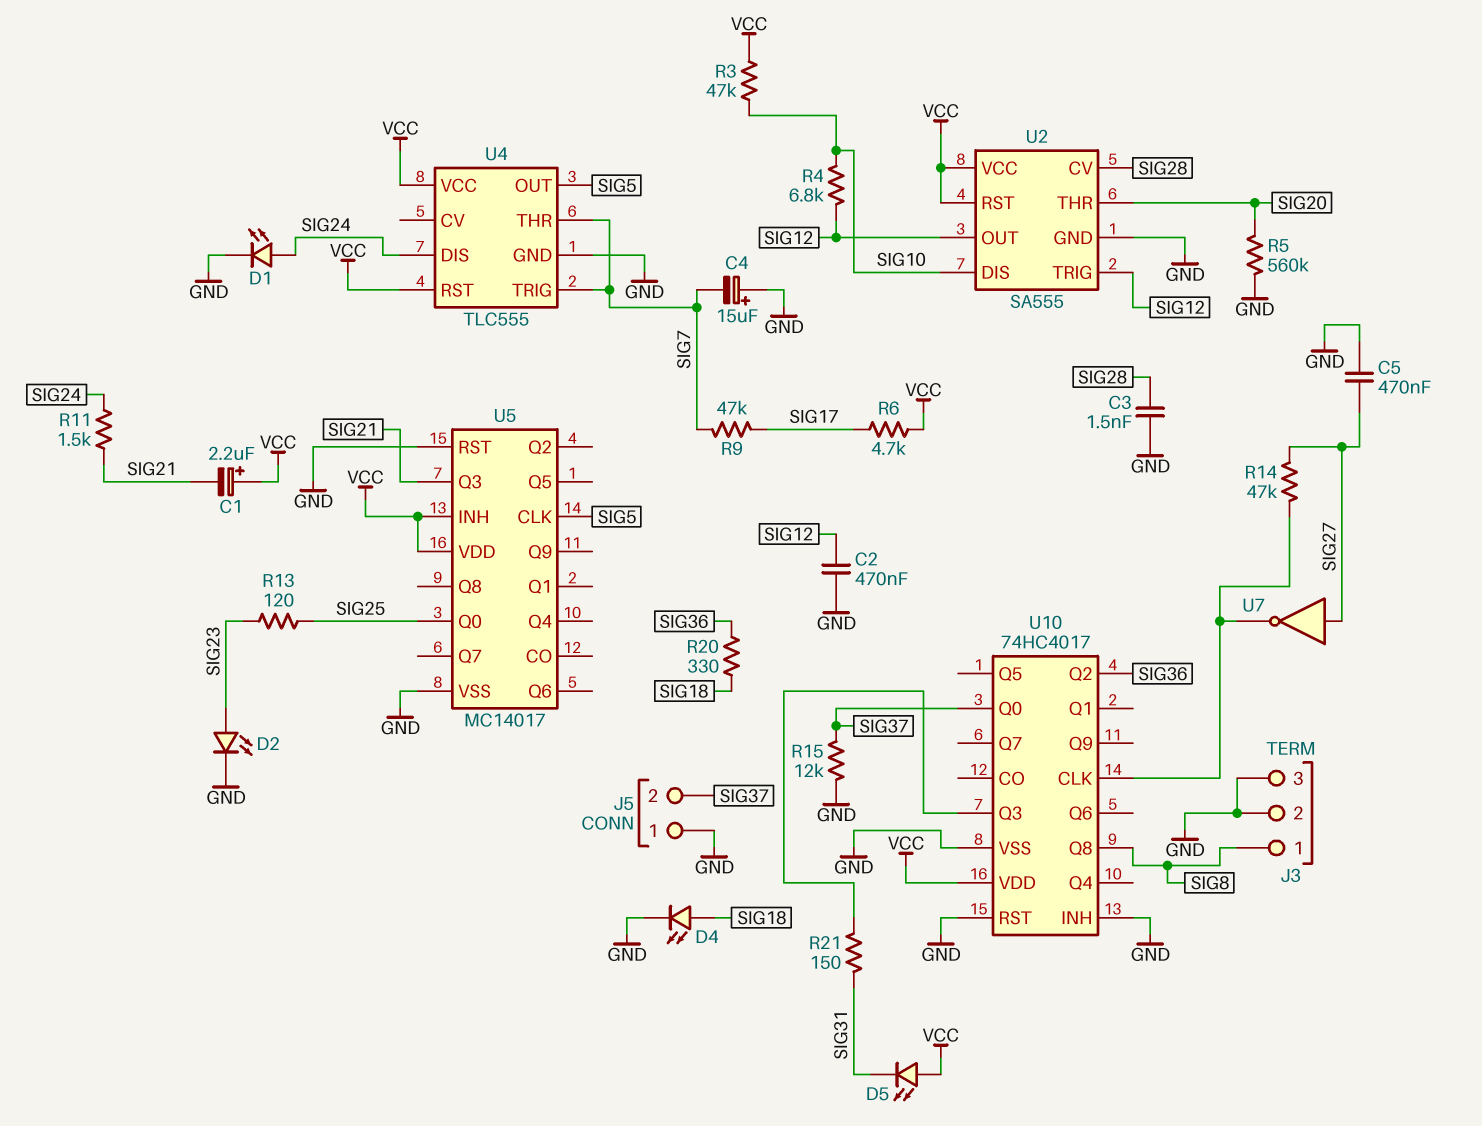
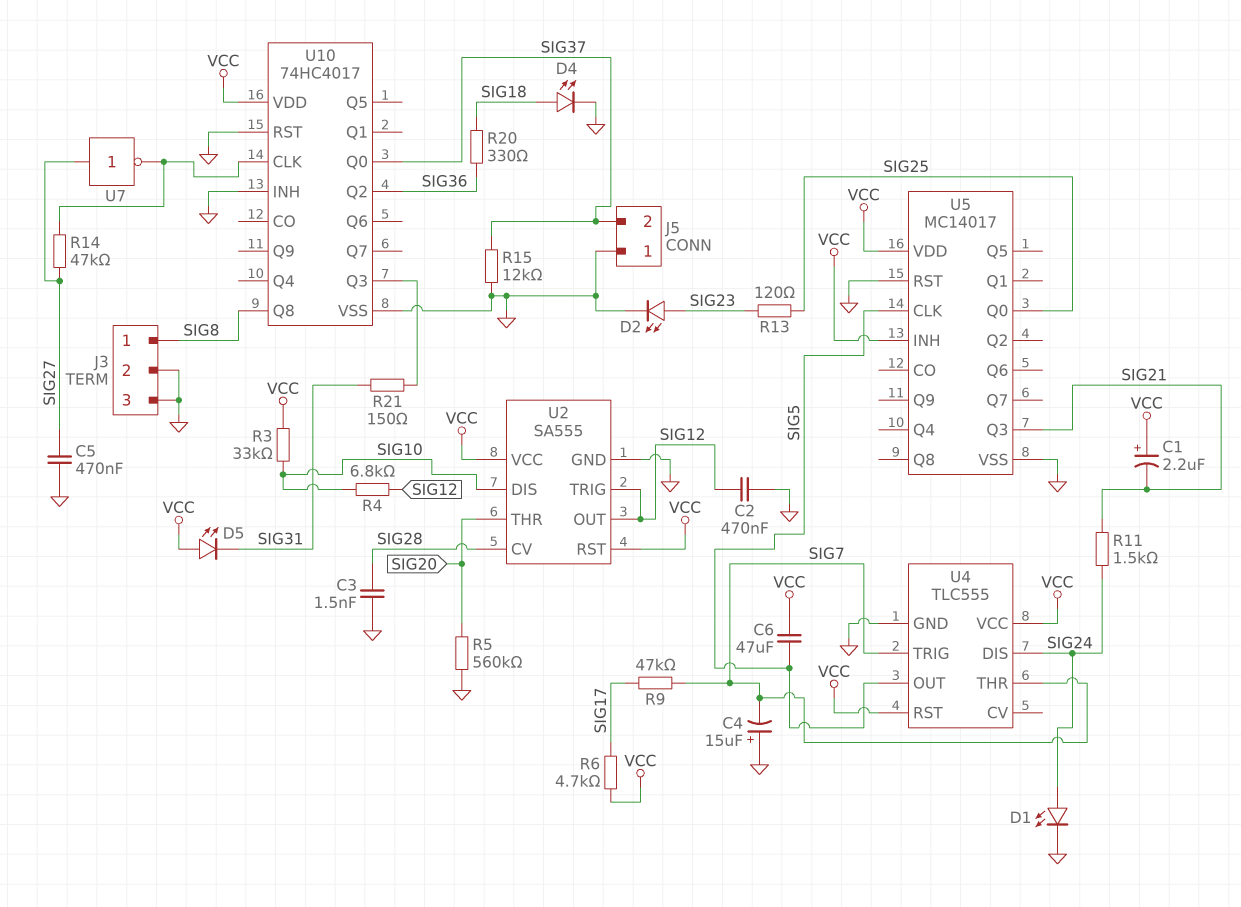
C6: none -> 47uF (SIG5, VCC)
R3: 47k (SIG10, VCC) -> 33k (SIG10, VCC)

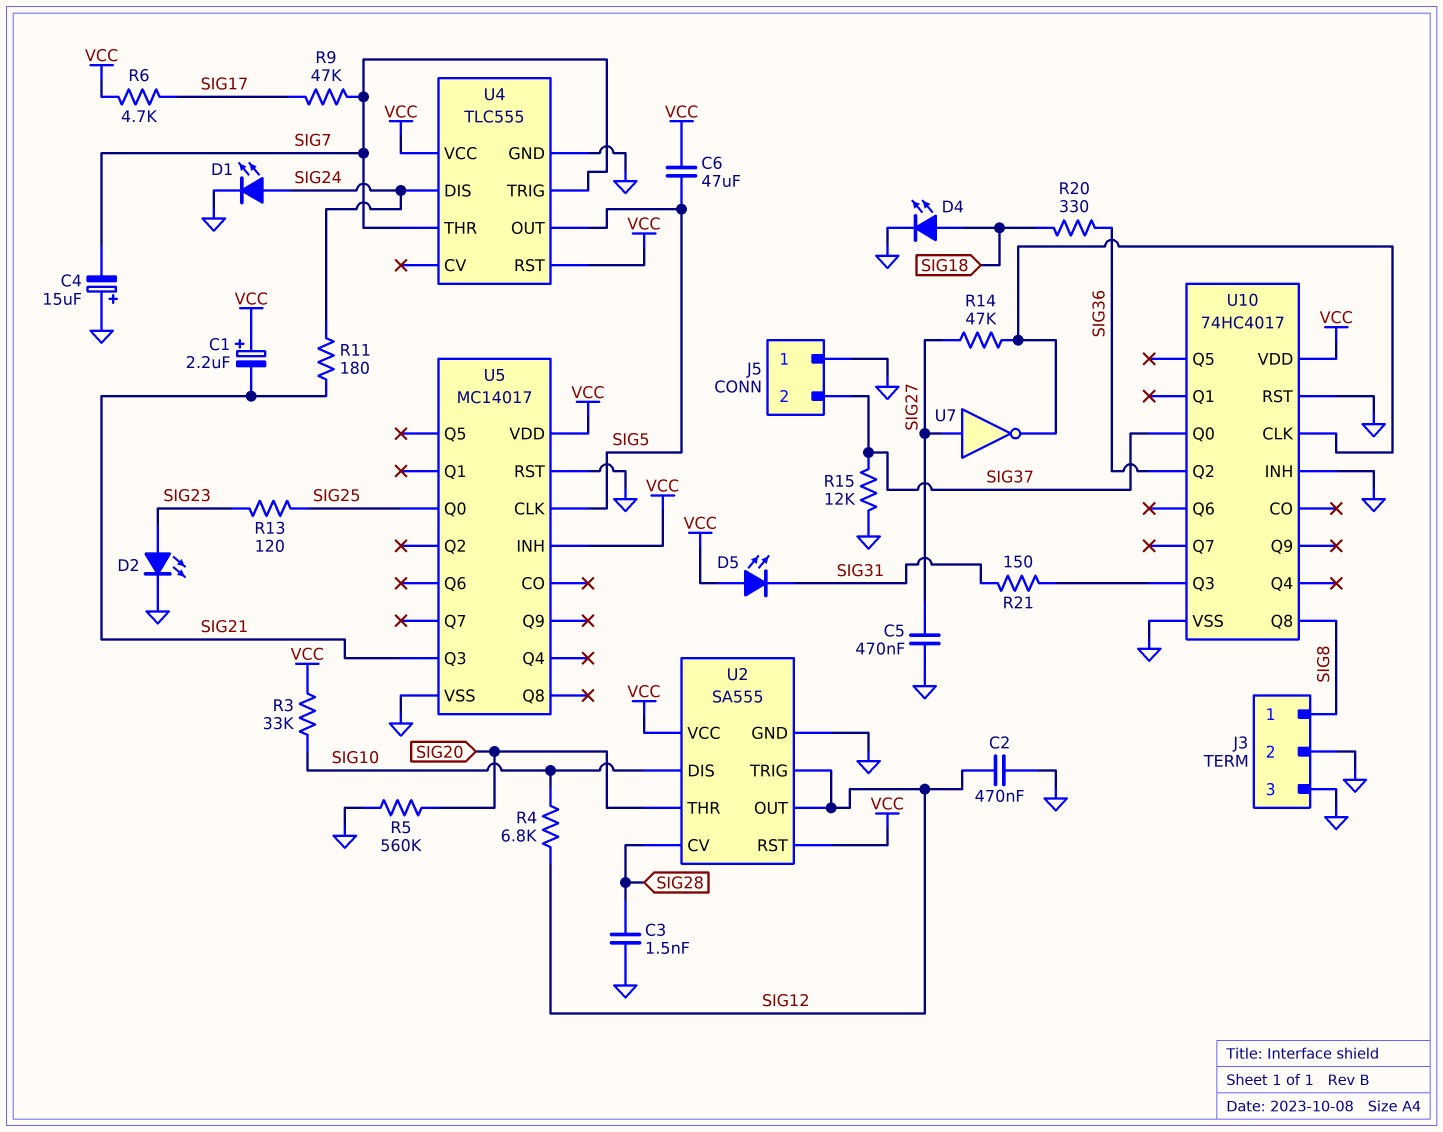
R11: 1.5k (SIG21, SIG24) -> 180 (SIG21, SIG24)

